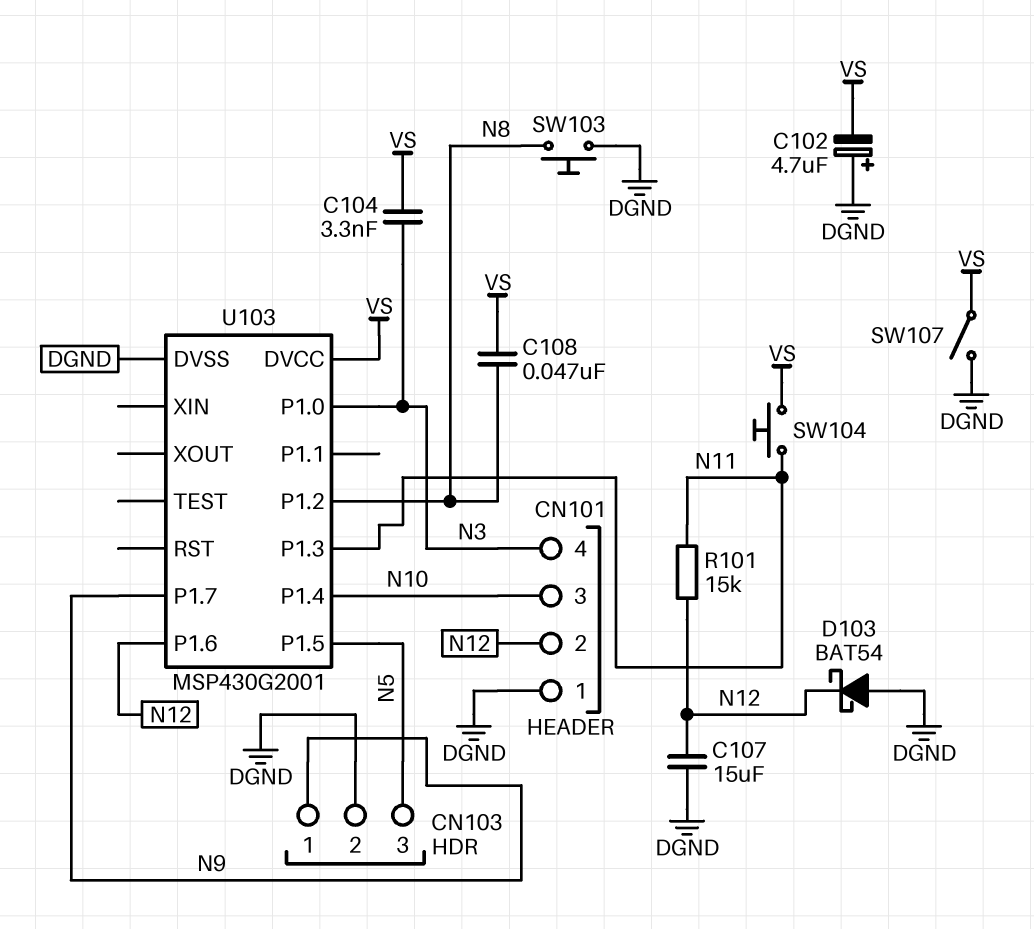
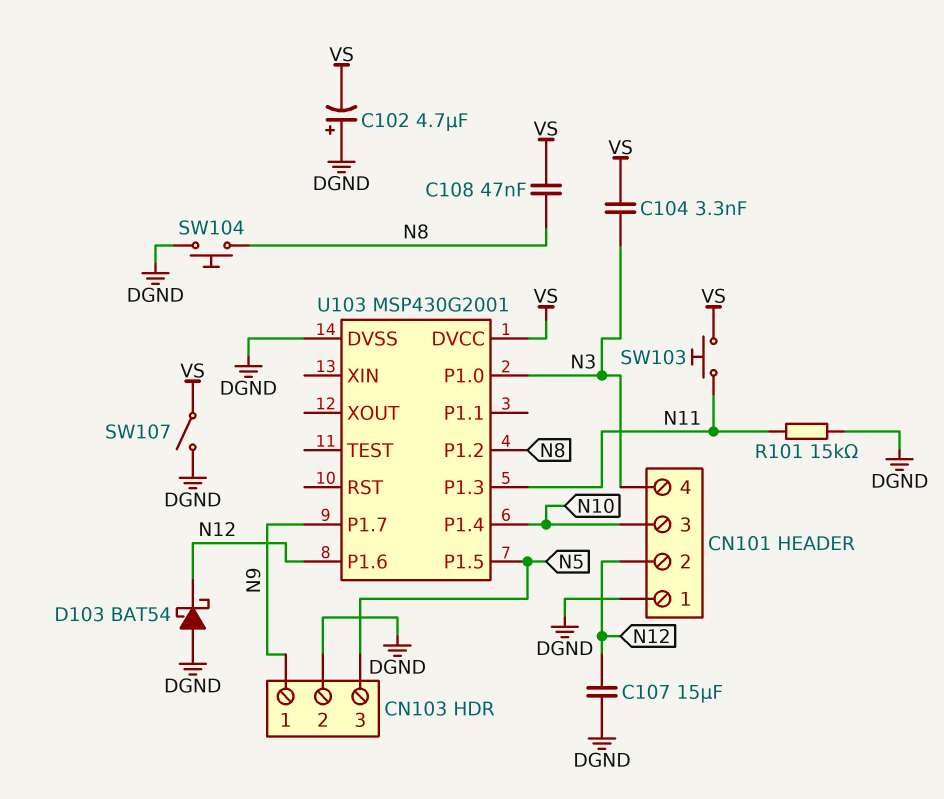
R101: 15k (N11, N12) -> 15k (DGND, N11)
SW103: button (DGND, N8) -> button (N11, VS)
SW104: button (N11, VS) -> button (DGND, N8)

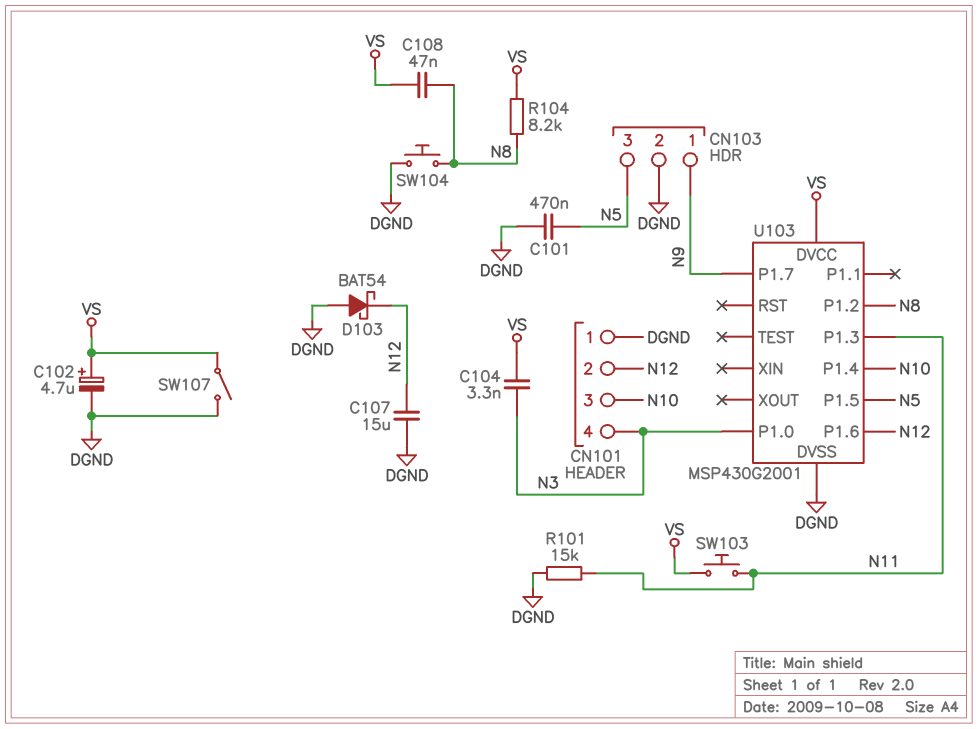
C101: none -> 470nF (DGND, N5)
C102: 4.7uF (plus DGND, minus VS) -> 4.7uF (plus VS, minus DGND)
R104: none -> 8.2k (N8, VS)

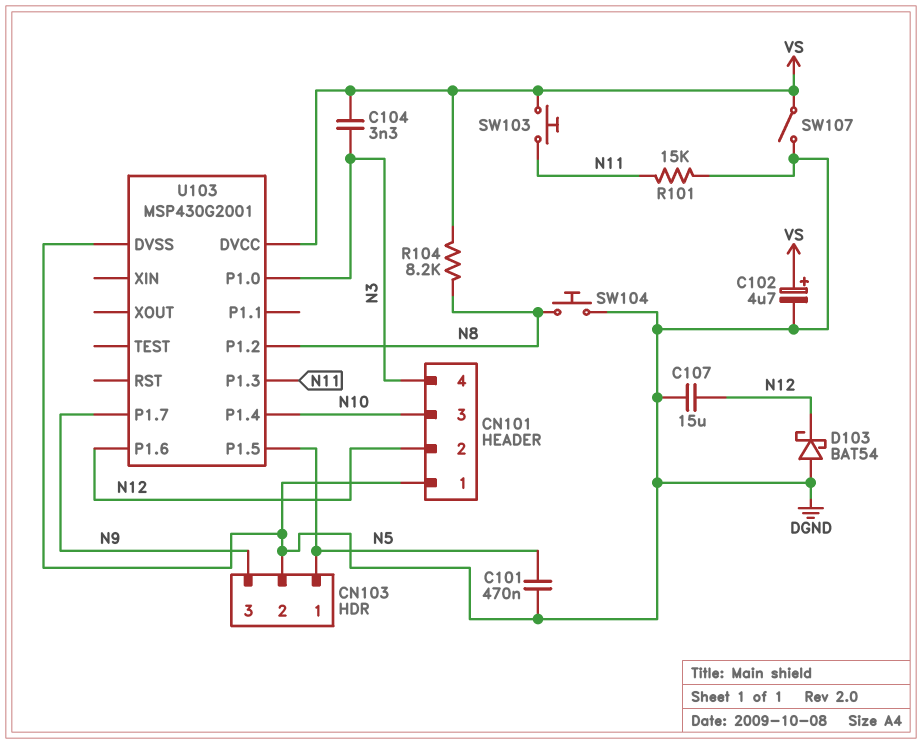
C108: 47nF (N8, VS) -> none
CN103 pin 1: N9 -> N5
CN103 pin 3: N5 -> N9

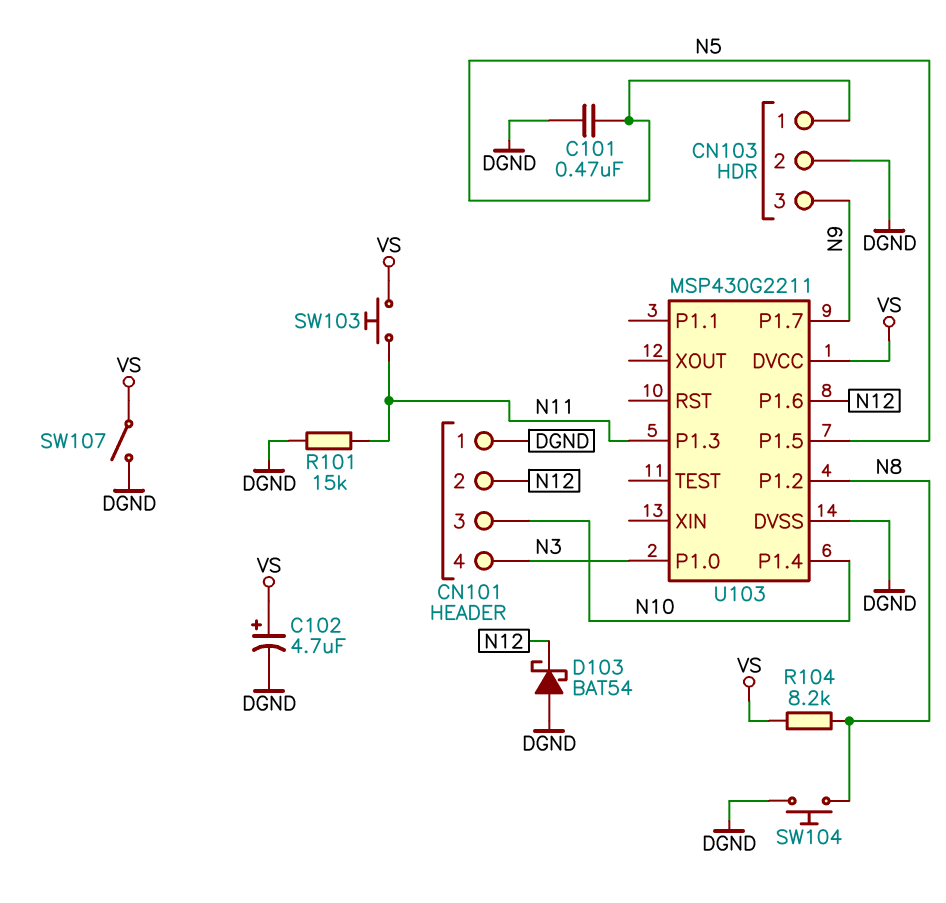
C104: 3.3nF (N3, VS) -> none
C107: 15uF (DGND, N12) -> none
U103: MSP430G2001 -> MSP430G2211

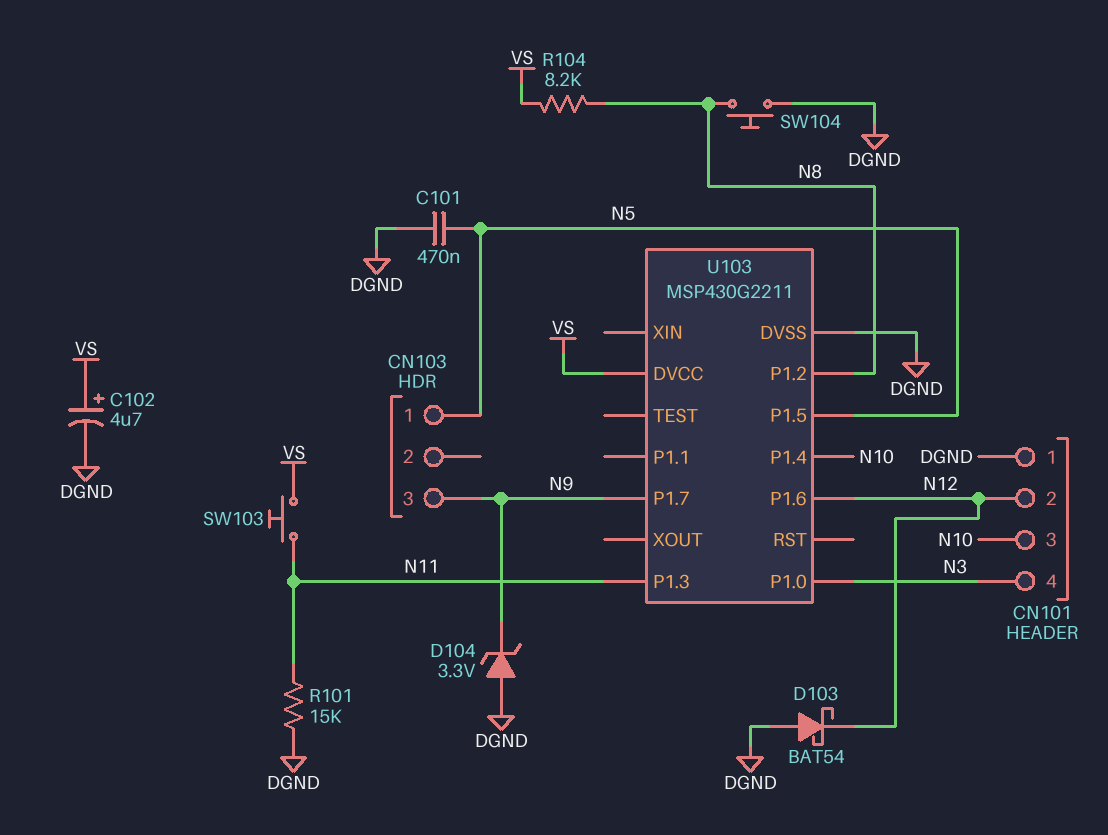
CN103 pin 2: DGND -> none
D104: none -> zener 3.3V (A DGND, K N9)
SW107: switch (DGND, VS) -> none

